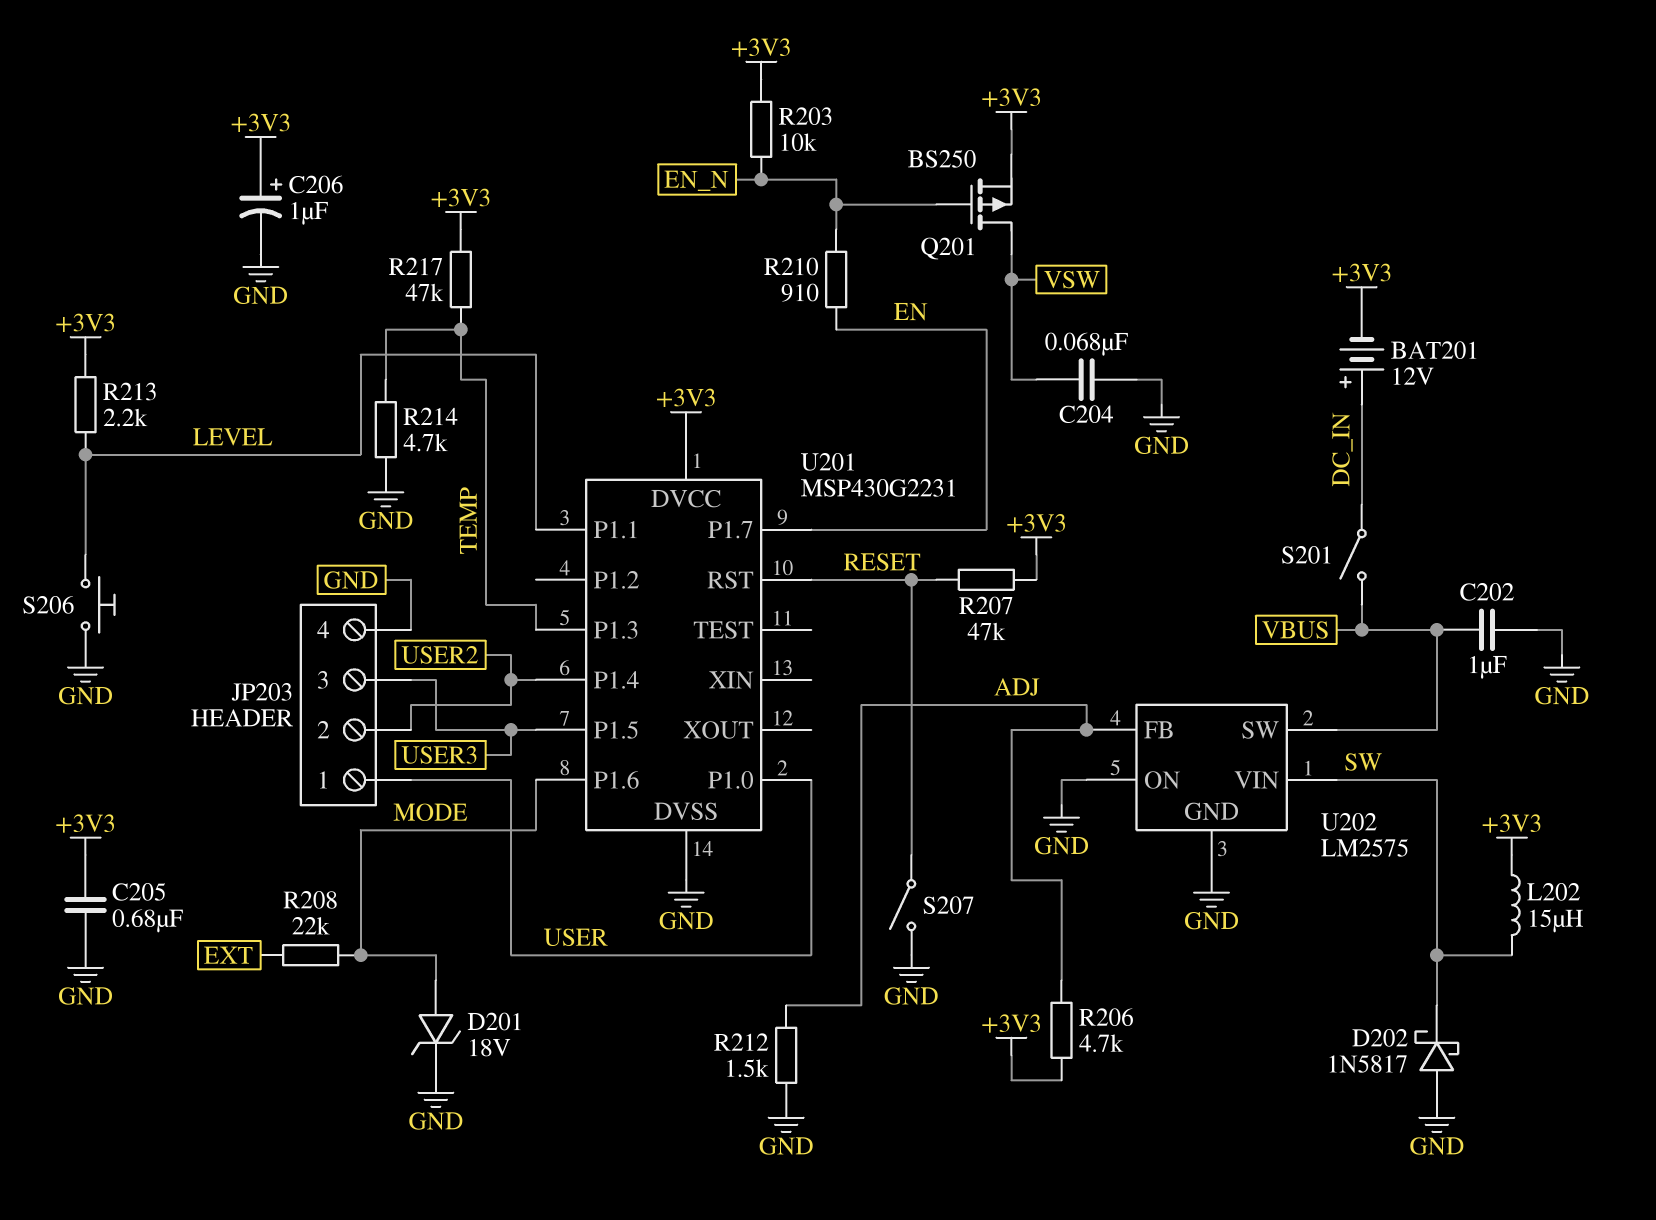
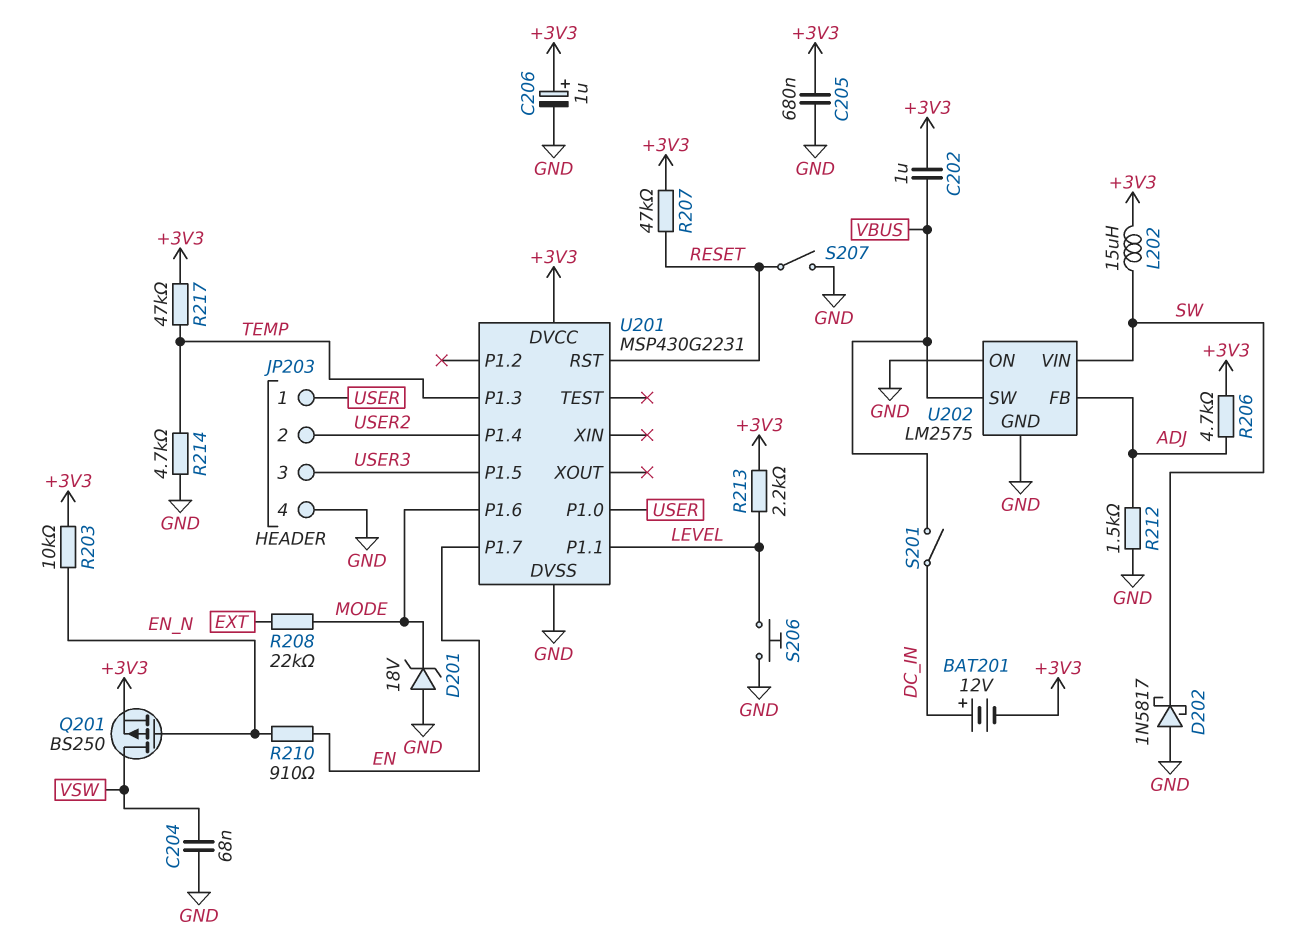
C202: 1uF (GND, VBUS) -> 1uF (+3V3, VBUS)
D201: zener 18V (A MODE, K GND) -> zener 18V (A GND, K MODE)

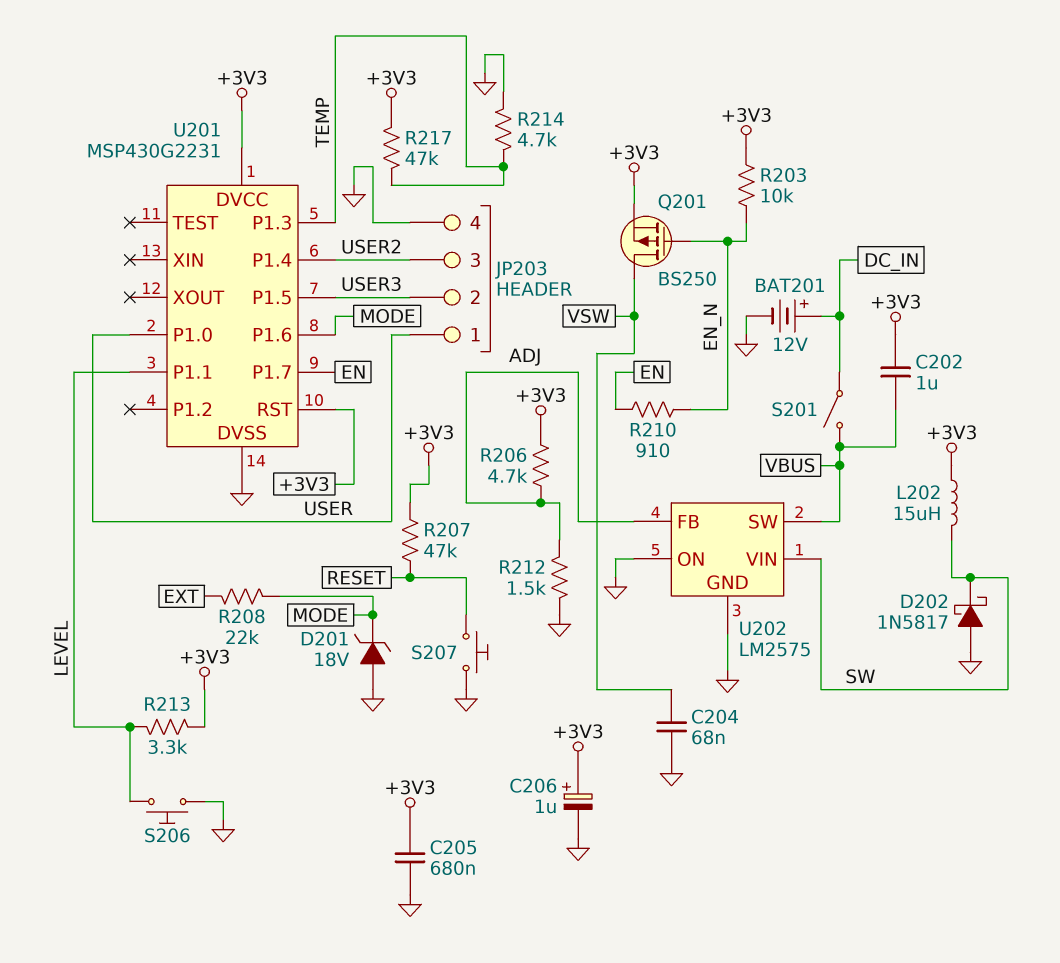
BAT201: 12V (plus DC_IN, minus +3V3) -> 12V (plus DC_IN, minus GND)
JP203 pin 2: USER2 -> USER3
JP203 pin 3: USER3 -> USER2
R213: 2.2k (+3V3, LEVEL) -> 3.3k (+3V3, LEVEL)
S207: switch (GND, RESET) -> button (GND, RESET)
U201 pin RST: RESET -> +3V3

